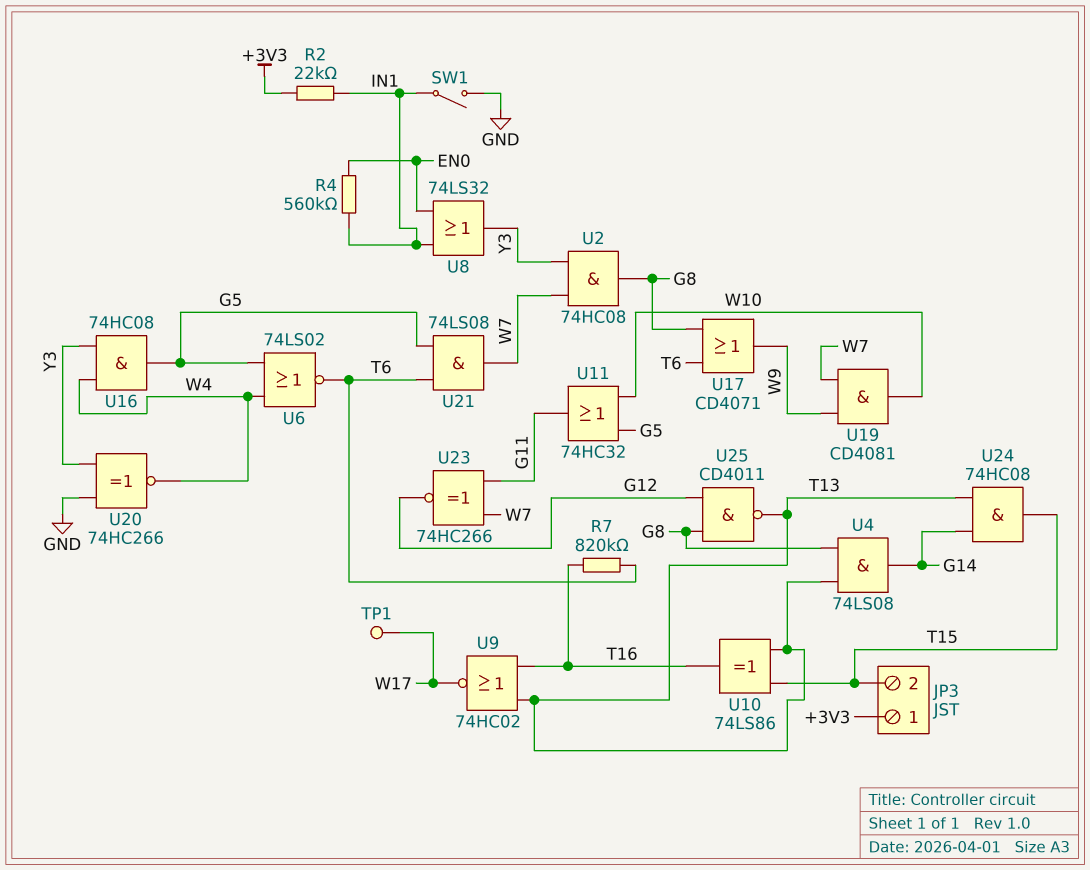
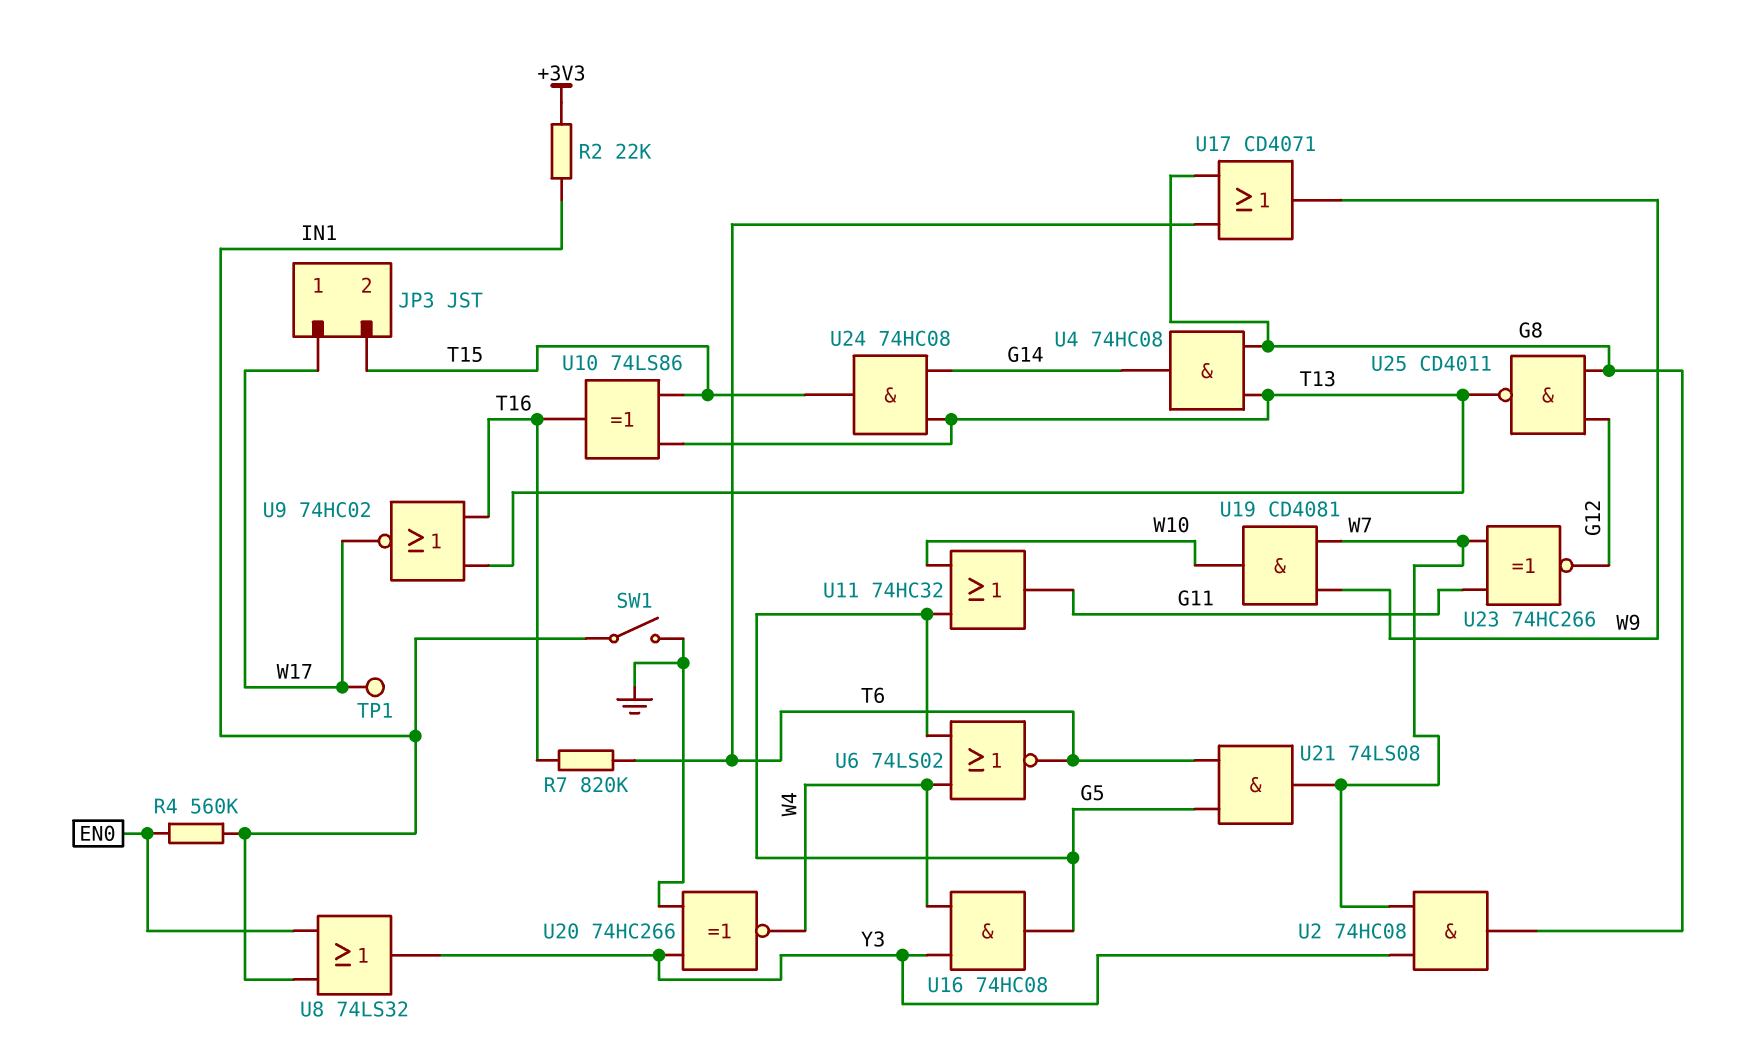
JP3 pin 1: +3V3 -> W17
U4: AND 74LS08 (in G8, in T13, out G14) -> AND 74HC08 (in G8, in T13, out G14)

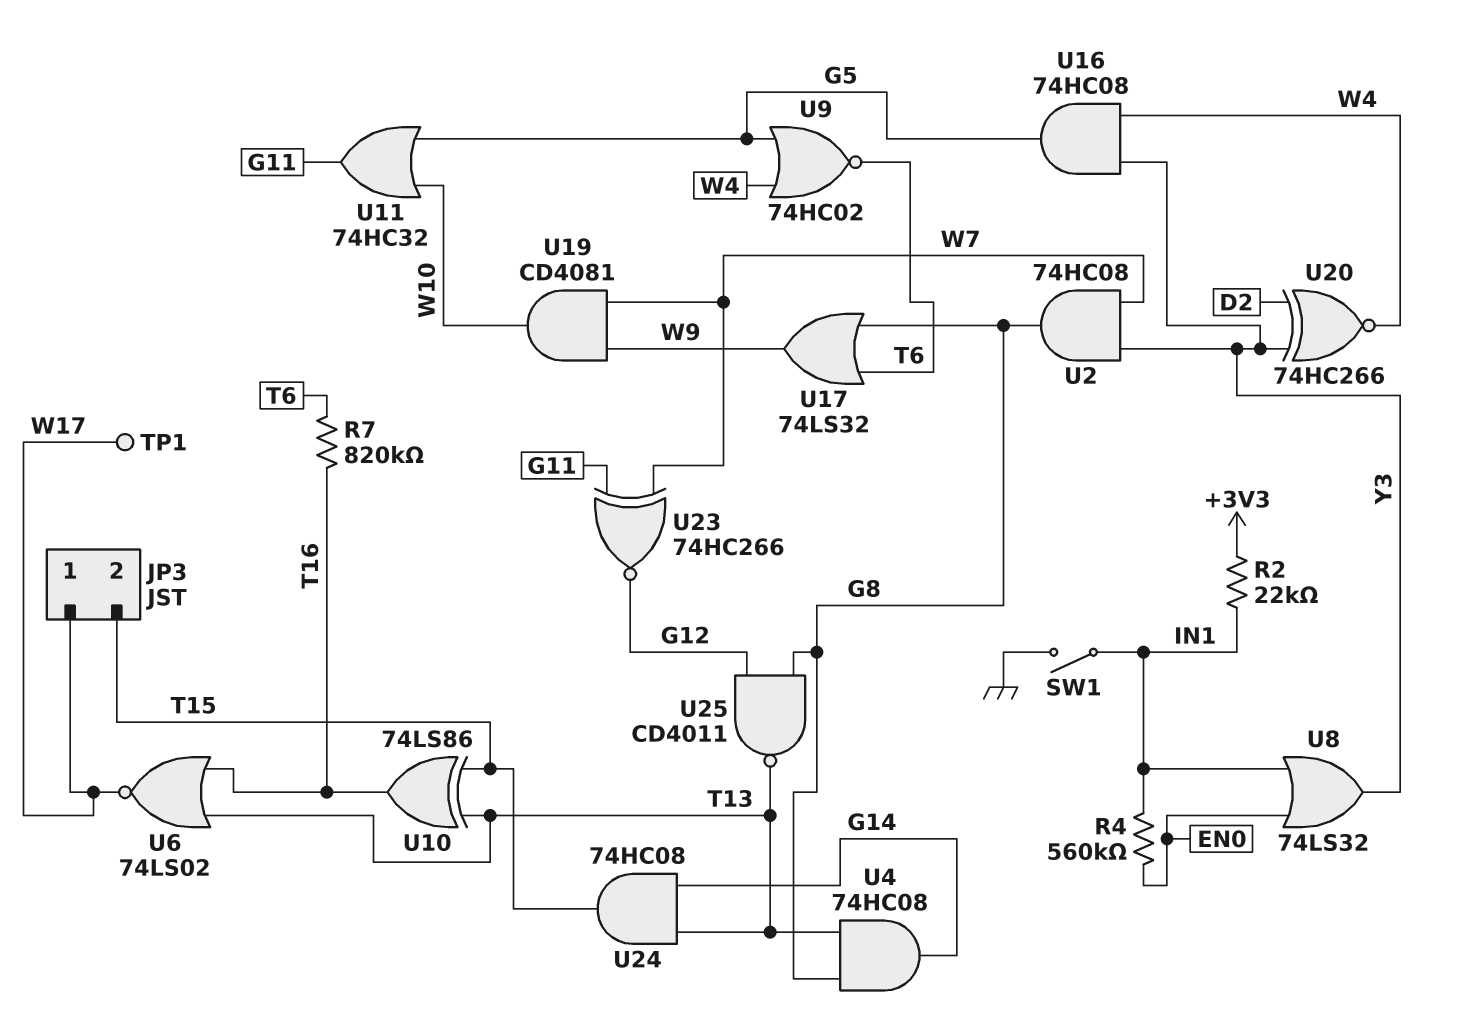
U6: NOR 74LS02 (in G5, in W4, out T6) -> NOR 74LS02 (in T13, in T16, out W17)
U9: NOR 74HC02 (in T13, in T16, out W17) -> NOR 74HC02 (in G5, in W4, out T6)
U17: OR CD4071 (in G8, in T6, out W9) -> OR 74LS32 (in G8, in T6, out W9)
U20: XNOR 74HC266 (in GND, in Y3, out W4) -> XNOR 74HC266 (in D2, in Y3, out W4)
U21: AND 74LS08 (in G5, in T6, out W7) -> none

